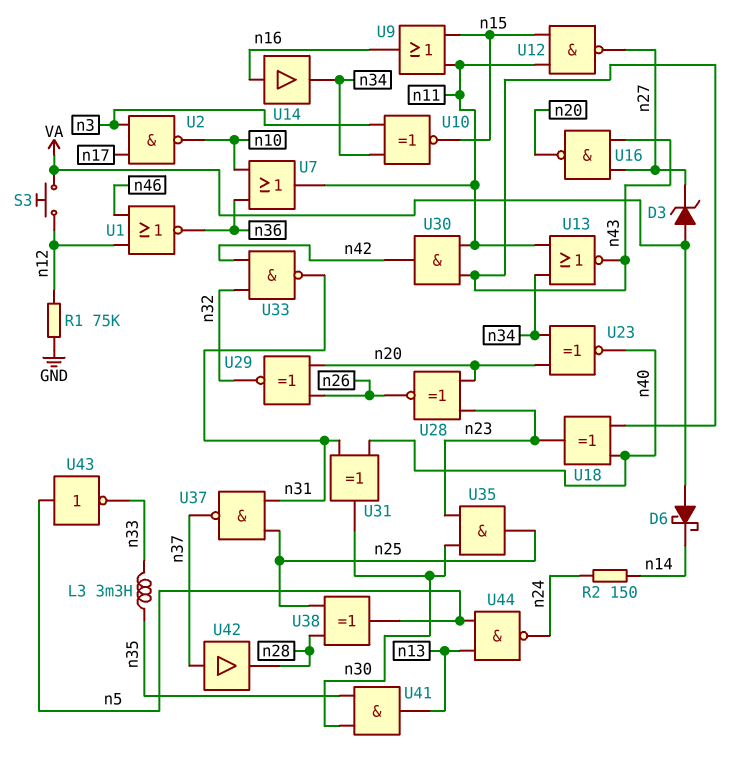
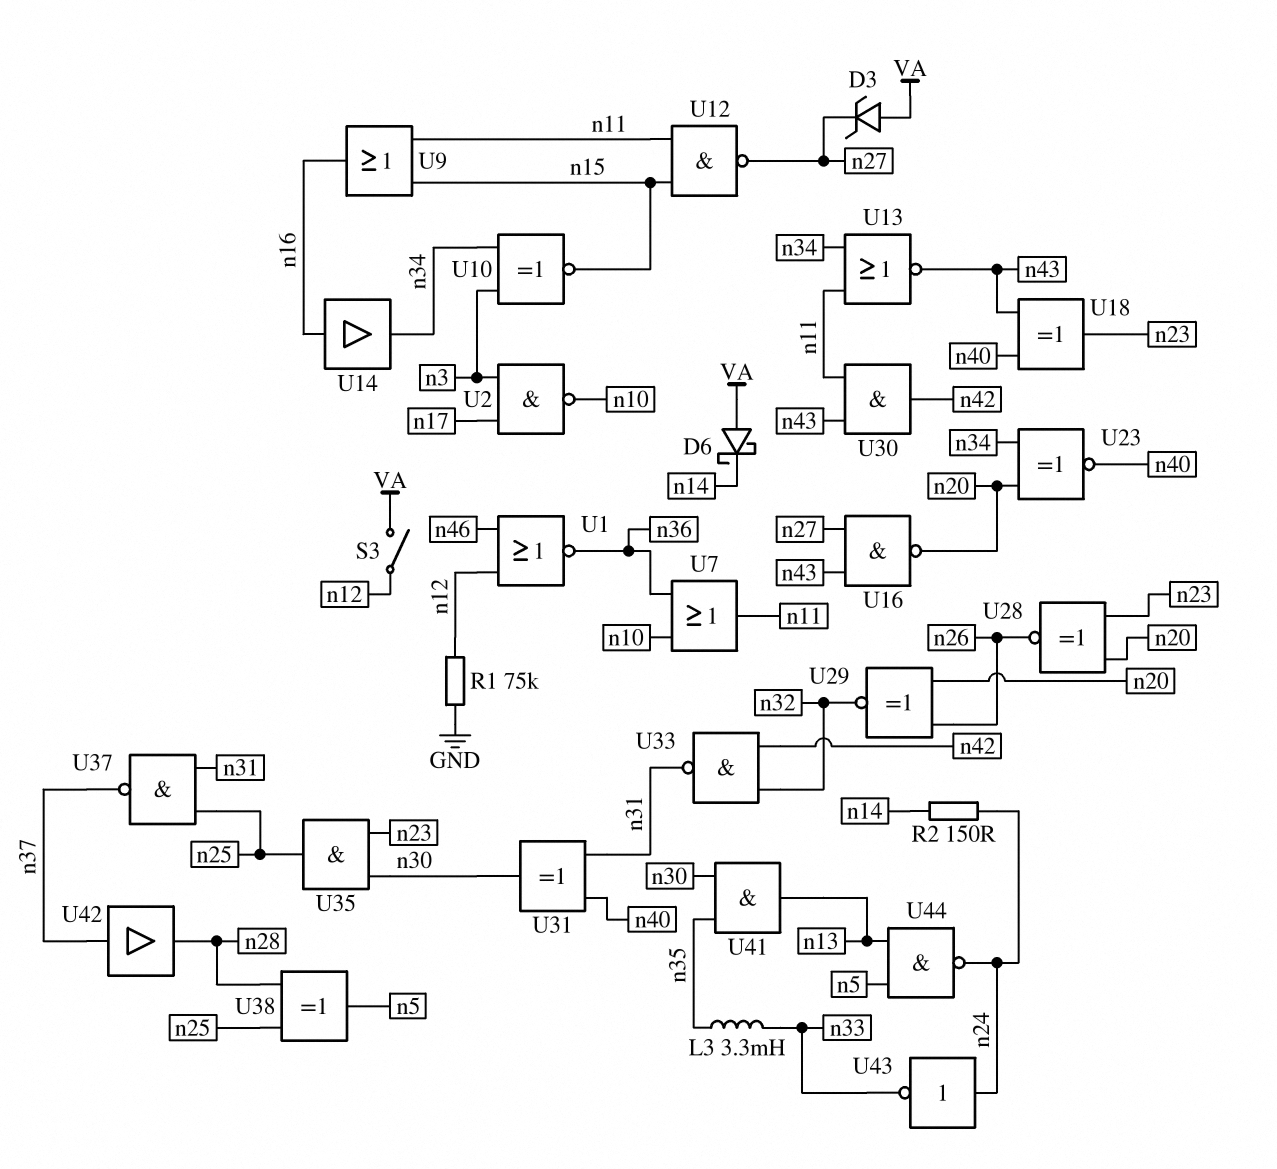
S3: button (VA, n12) -> switch (VA, n12)
U43: NOT (in n5, out n33) -> NOT (in n24, out n33)

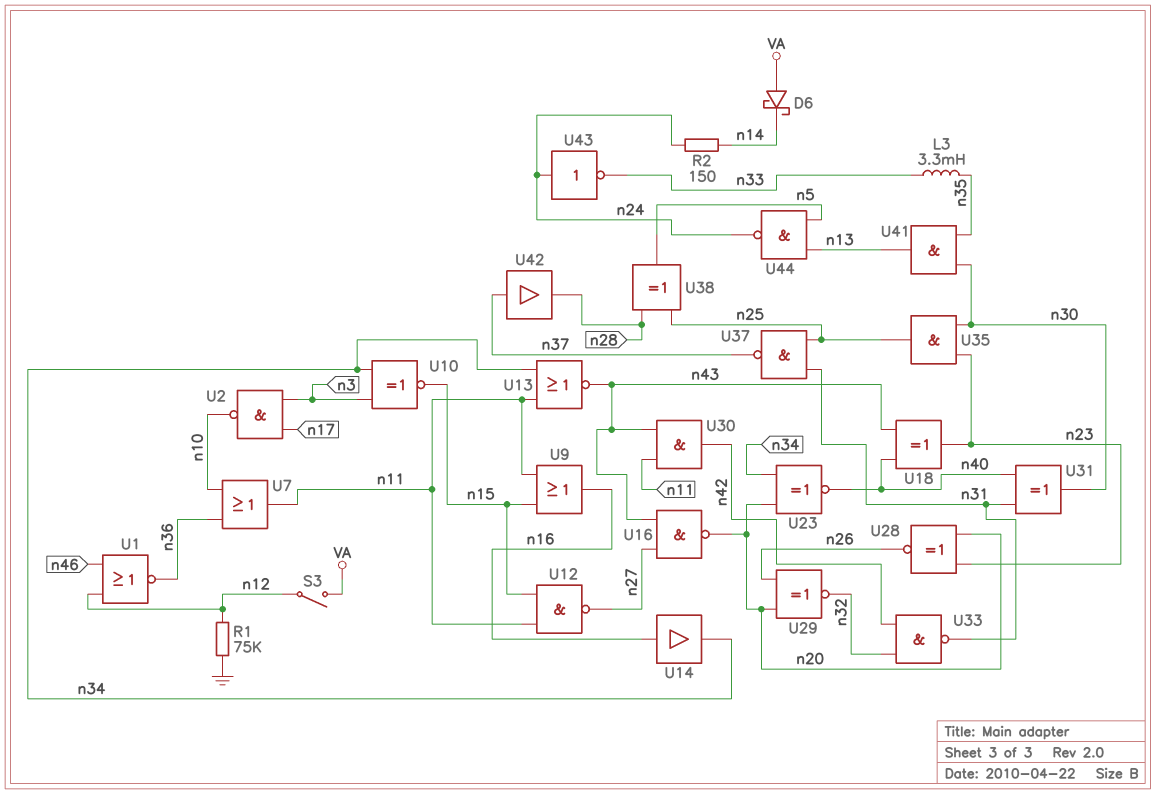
D3: zener (A VA, K n27) -> none

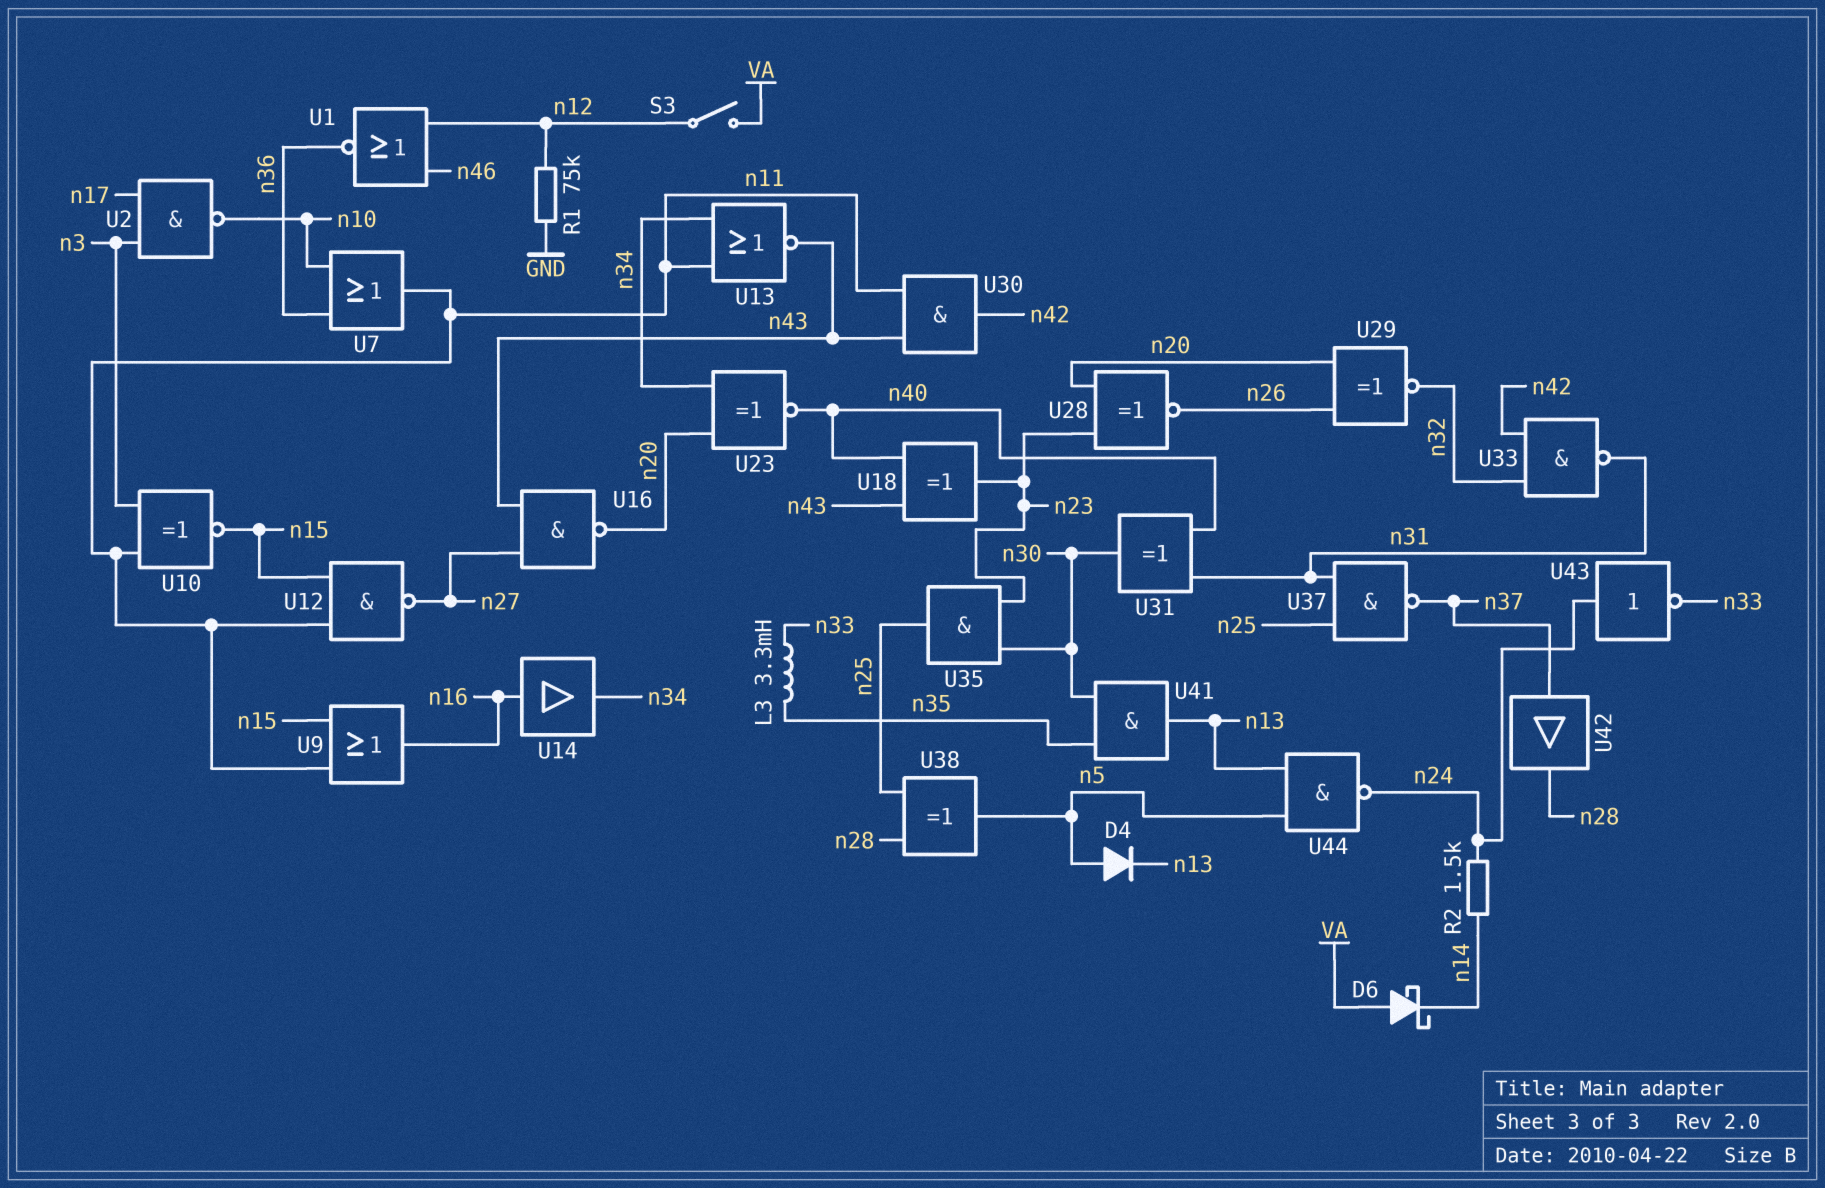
D4: none -> diode (A n5, K n13)
R2: 150 (n14, n24) -> 1.5k (n14, n24)
U10: XNOR (in n3, in n34, out n15) -> XNOR (in n3, in n11, out n15)

